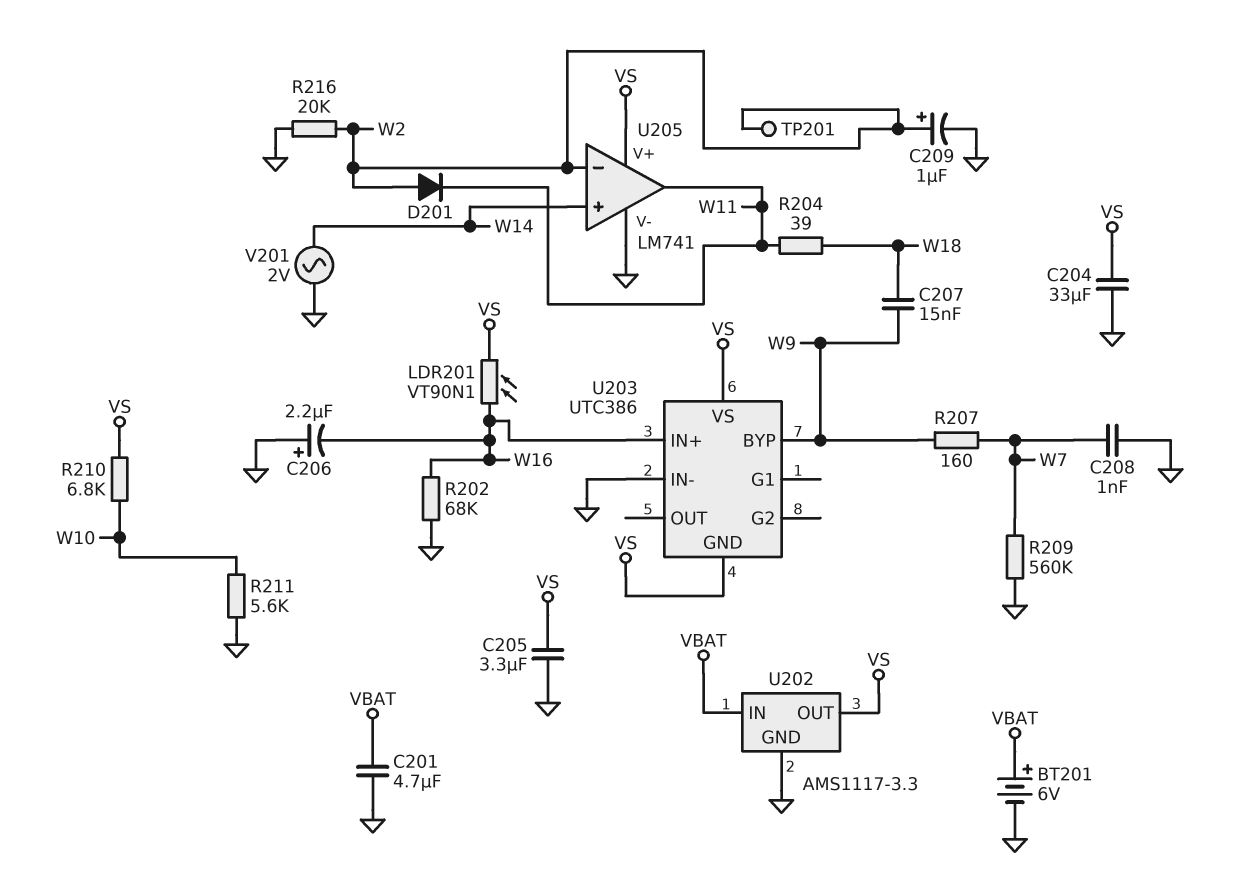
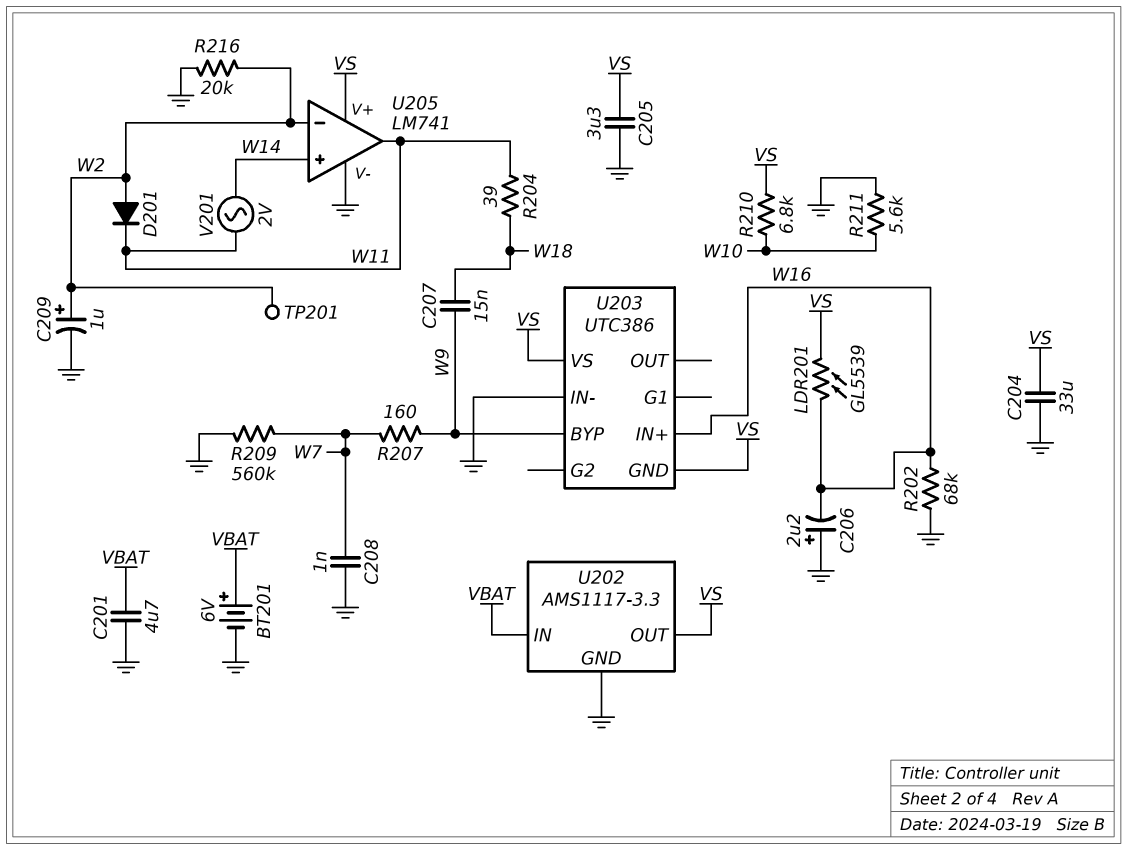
LDR201: VT90N1 (VS, W16) -> GL5539 (VS, W16)
V201: AC 2V (GND, W14) -> AC 2V (W11, W14)

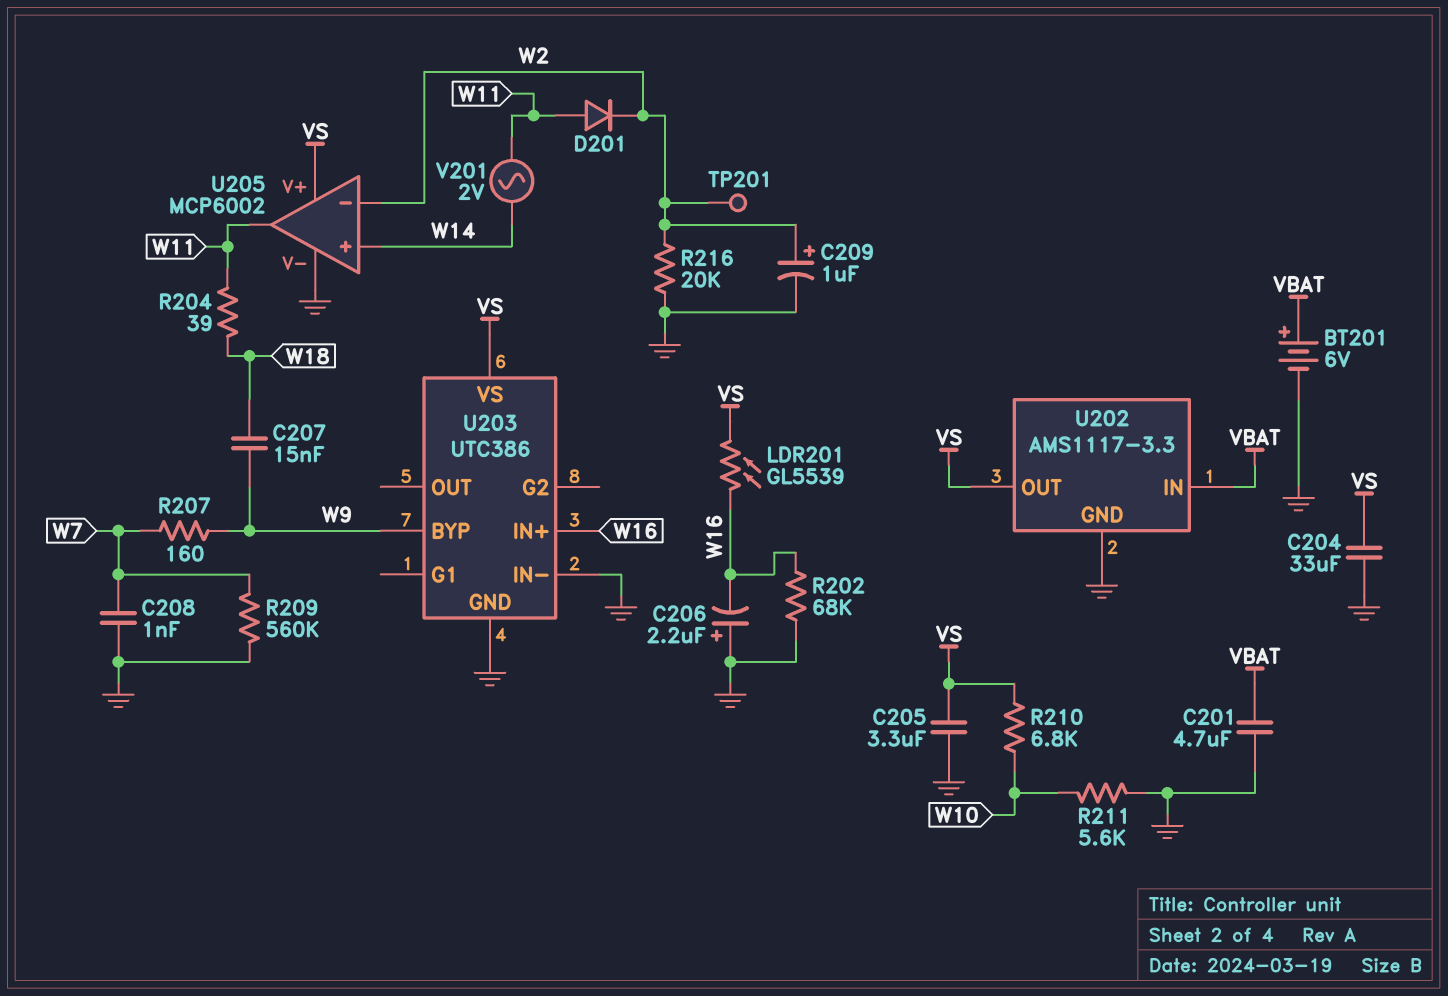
D201: diode (A W2, K W11) -> diode (A W11, K W2)
U203 pin GND: VS -> GND
U205: LM741 -> MCP6002

